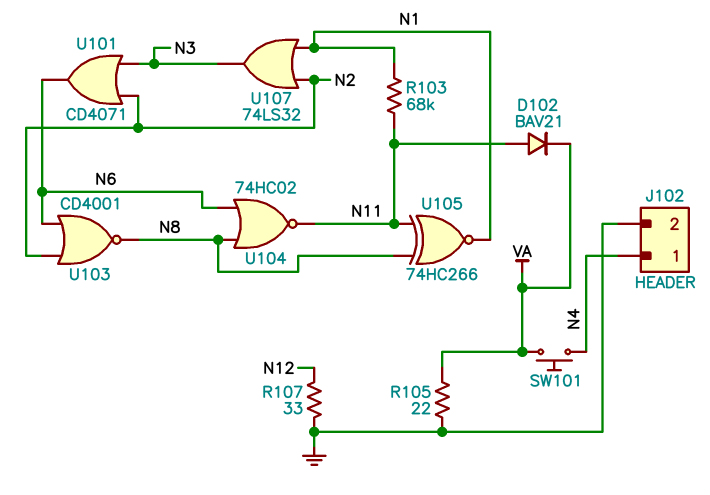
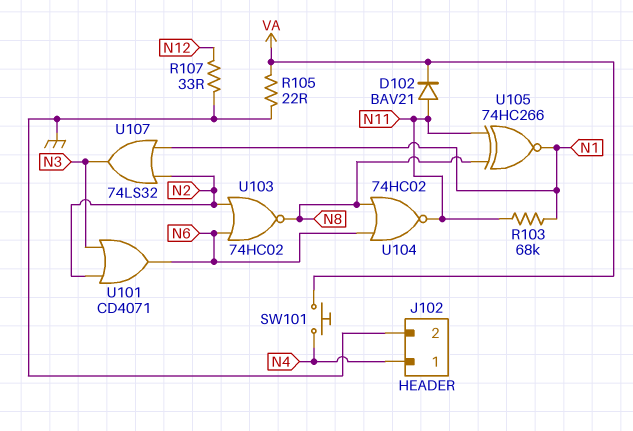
U103: NOR CD4001 (in N2, in N6, out N8) -> NOR 74HC02 (in N2, in N6, out N8)

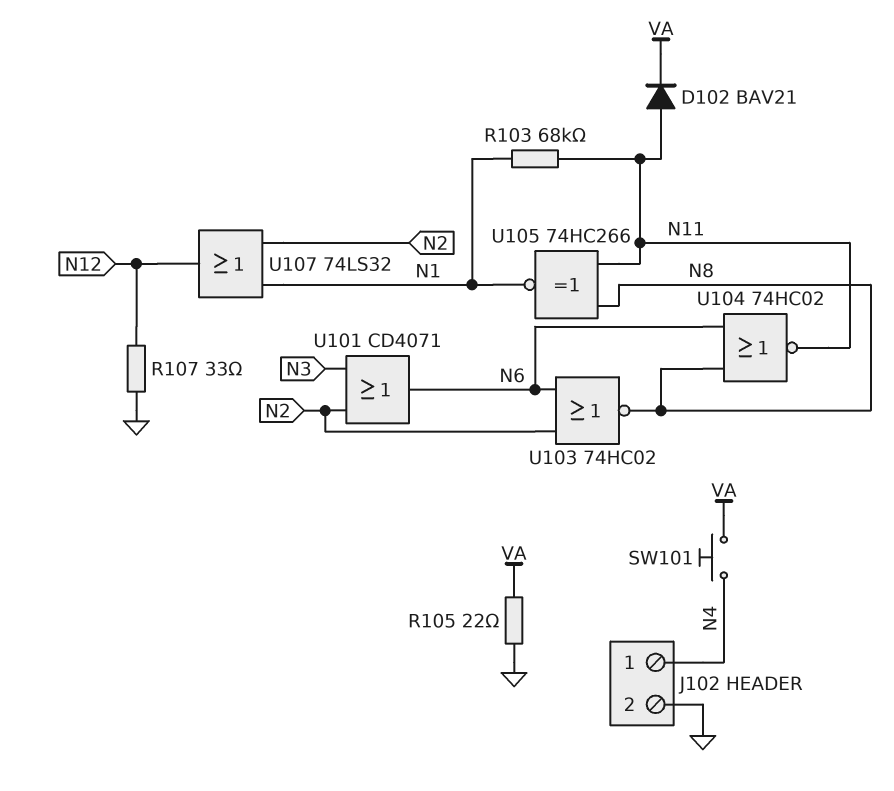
U107: OR 74LS32 (in N1, in N2, out N3) -> OR 74LS32 (in N1, in N2, out N12)

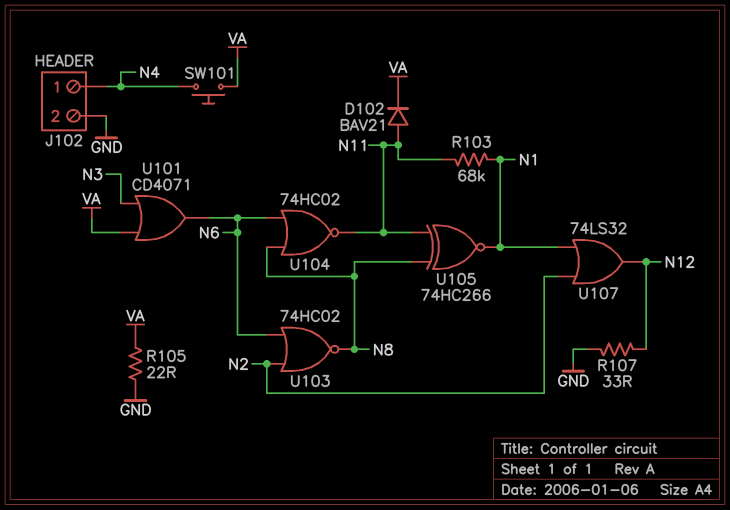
U101: OR CD4071 (in N2, in N3, out N6) -> OR CD4071 (in N3, in VA, out N6)

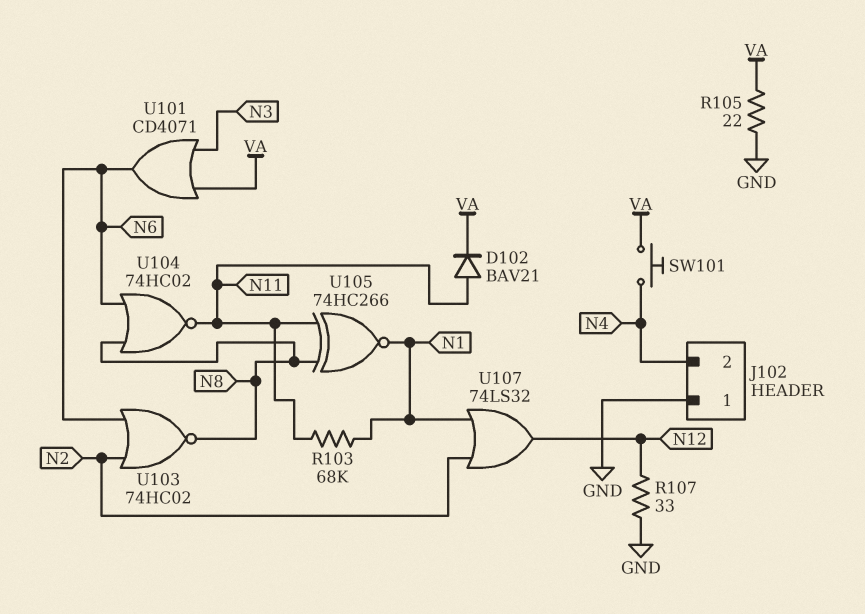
J102 pin 1: N4 -> GND
J102 pin 2: GND -> N4

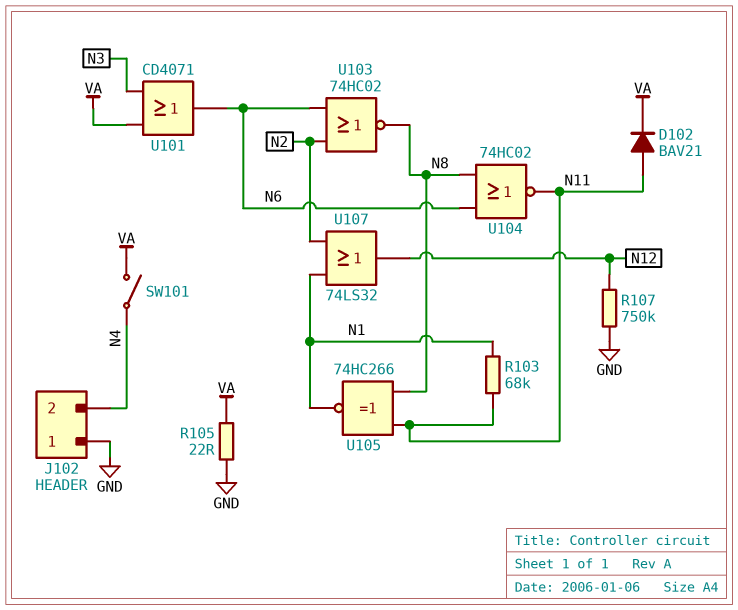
R107: 33 (GND, N12) -> 750k (GND, N12)
SW101: button (N4, VA) -> switch (N4, VA)

